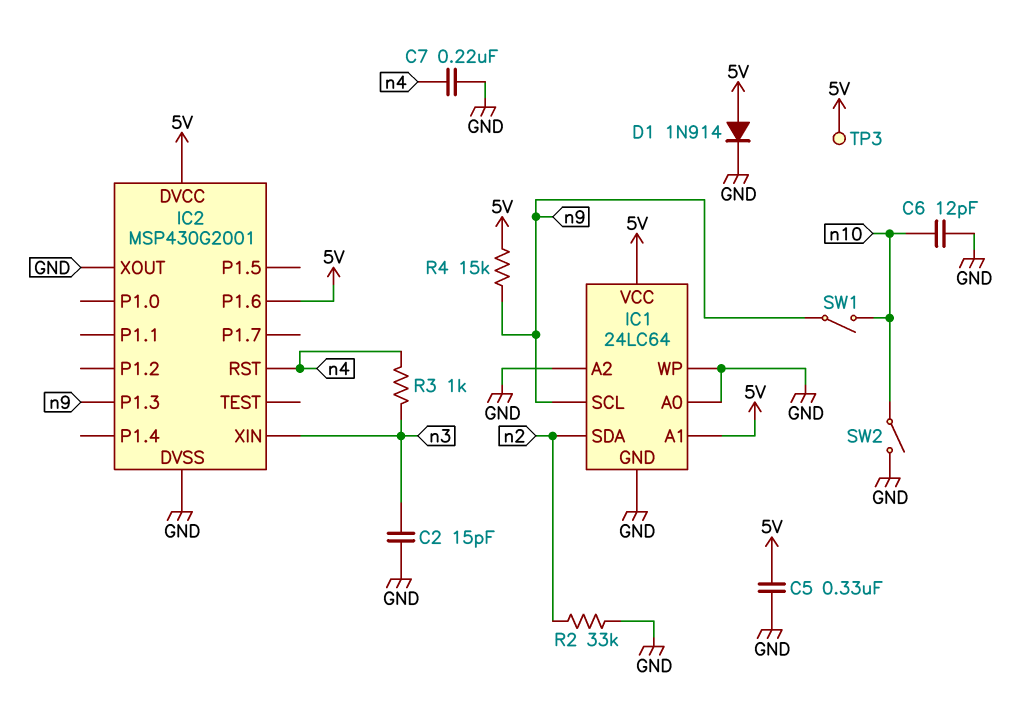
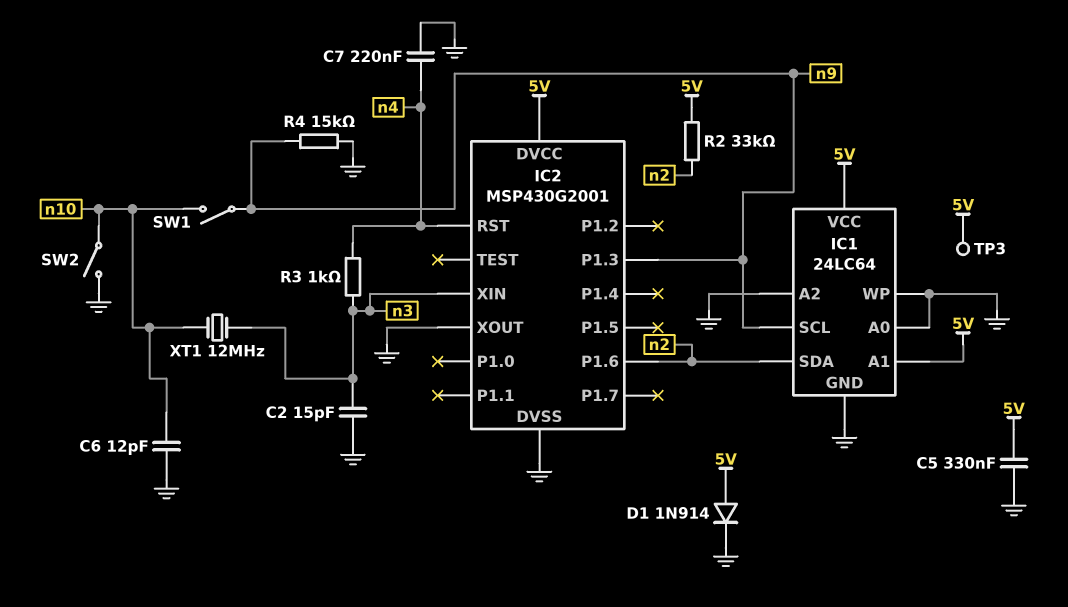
IC2 pin P1.6: 5V -> n2
R2: 33k (GND, n2) -> 33k (5V, n2)
R4: 15k (5V, n9) -> 15k (GND, n9)
XT1: none -> 12MHz (n3, n10)

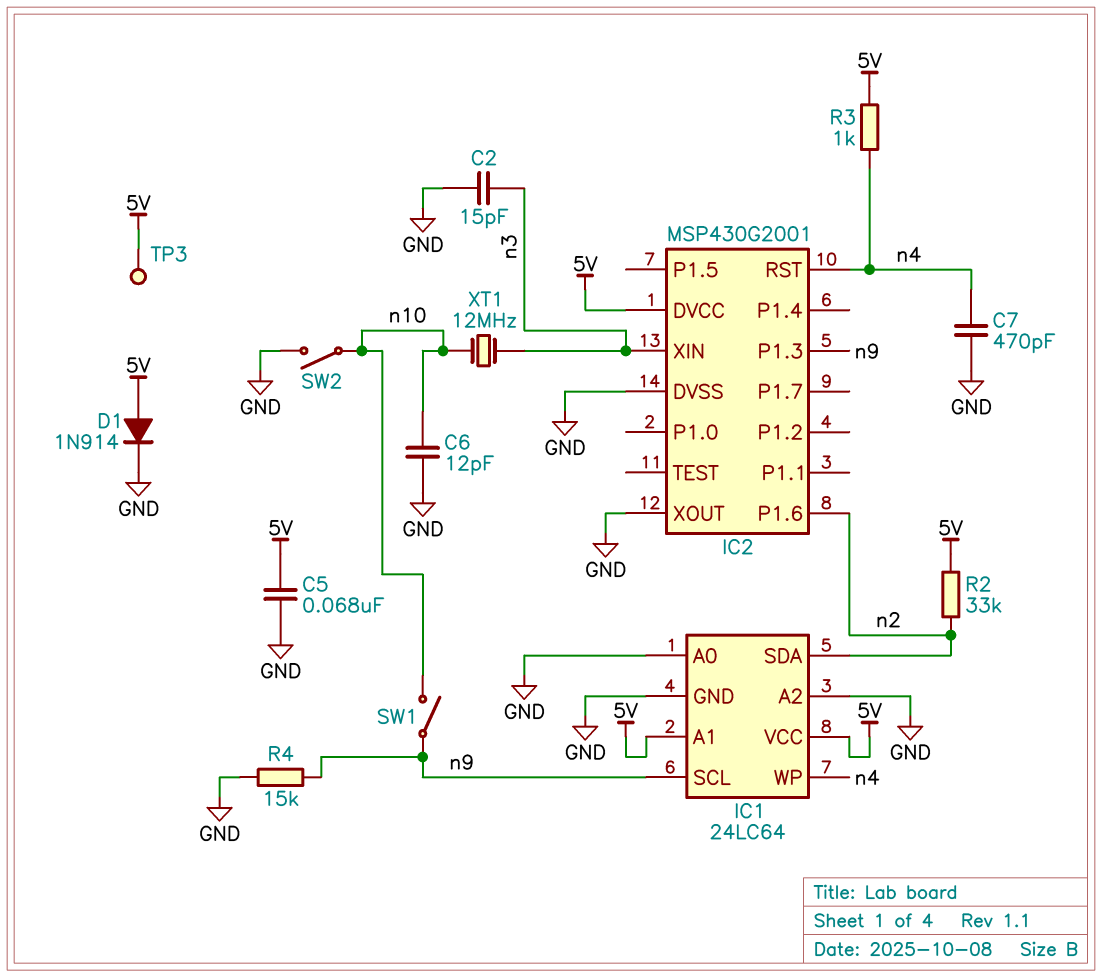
C5: 330nF (5V, GND) -> 68nF (5V, GND)
C7: 220nF (GND, n4) -> 470pF (GND, n4)
IC1 pin WP: GND -> n4
R3: 1k (n3, n4) -> 1k (5V, n4)

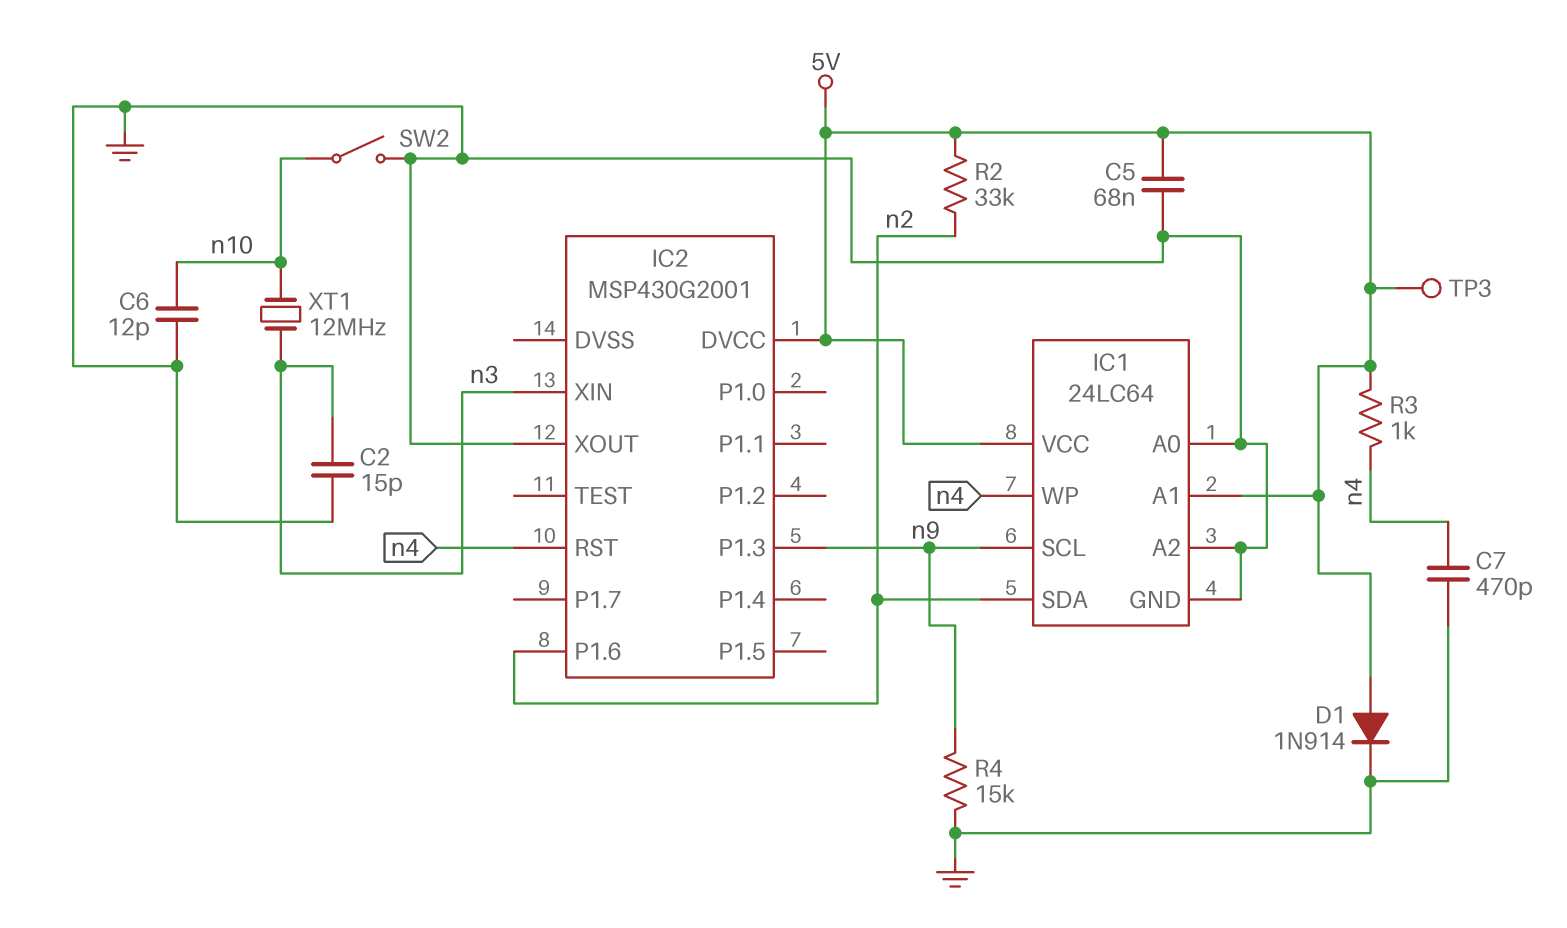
IC2 pin DVSS: GND -> none
SW1: switch (n9, n10) -> none

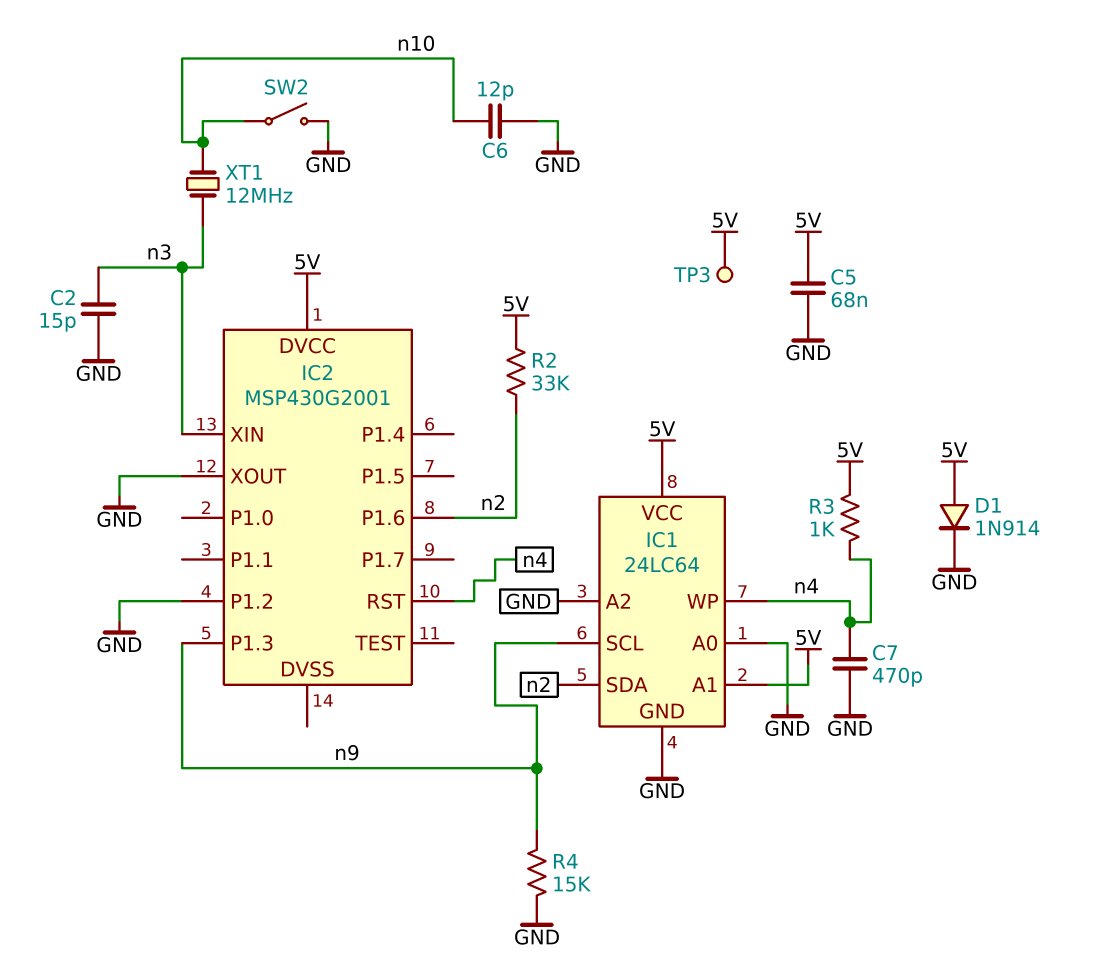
IC2 pin P1.2: none -> GND

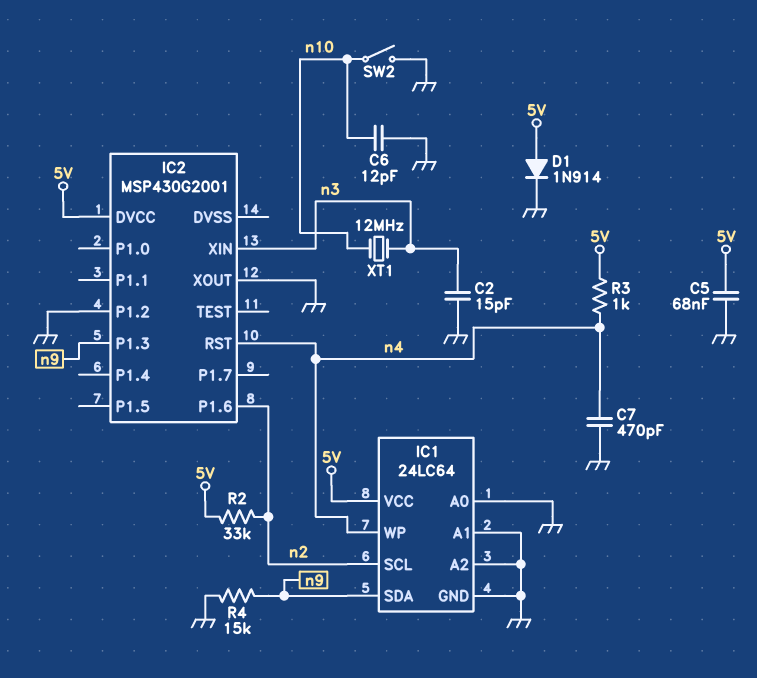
IC1 pin A1: 5V -> GND
IC1 pin SCL: n9 -> n2
IC1 pin SDA: n2 -> n9
TP3: test point (5V) -> none

